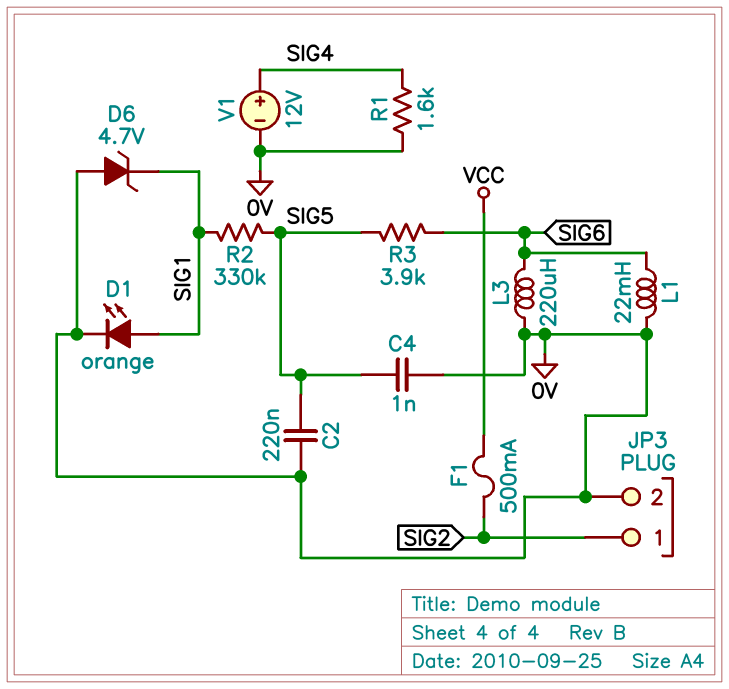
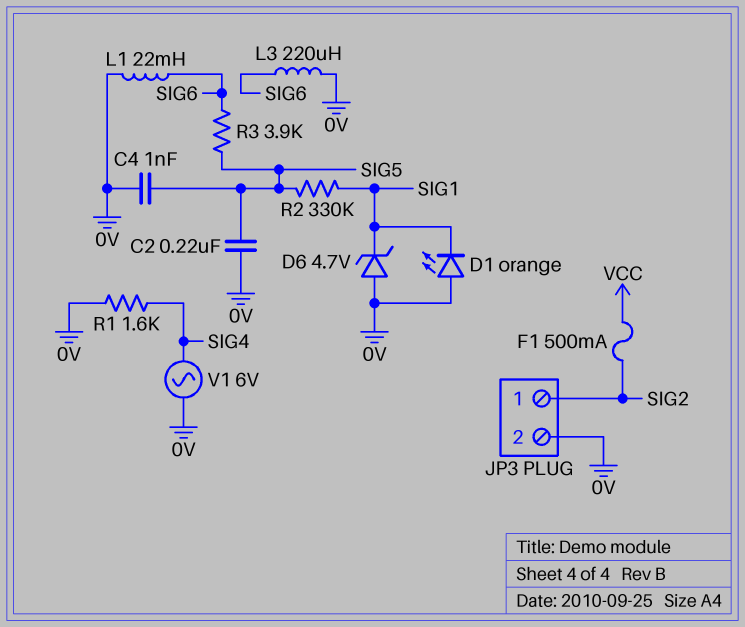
D1: LED orange (A SIG1, K 0V) -> LED orange (A 0V, K SIG1)
V1: 12V (plus SIG4, minus 0V) -> AC 6V (0V, SIG4)

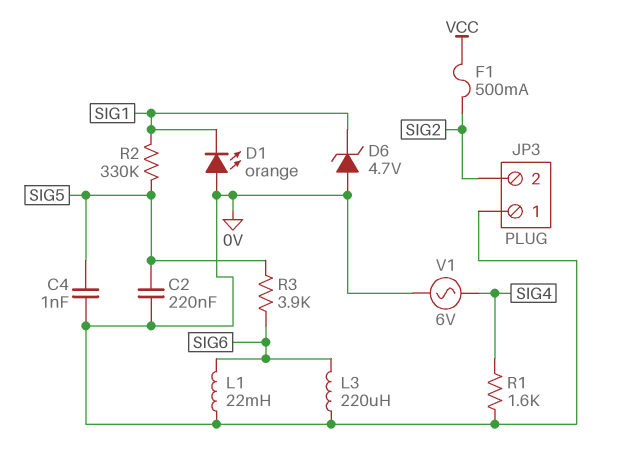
JP3 pin 1: SIG2 -> 0V
JP3 pin 2: 0V -> SIG2

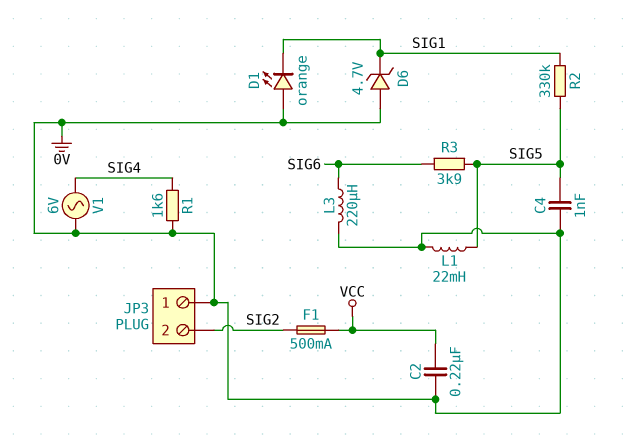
C2: 220nF (0V, SIG5) -> 220nF (0V, VCC)
L1: 22mH (0V, SIG6) -> 22mH (0V, SIG5)

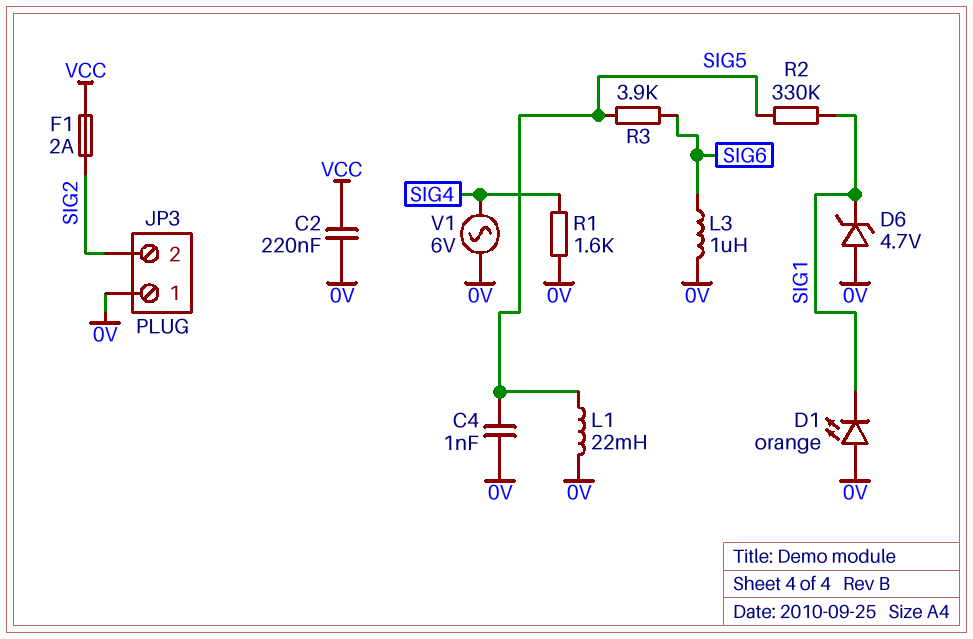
F1: 500mA (SIG2, VCC) -> 2A (SIG2, VCC)
L3: 220uH (0V, SIG6) -> 1uH (0V, SIG6)

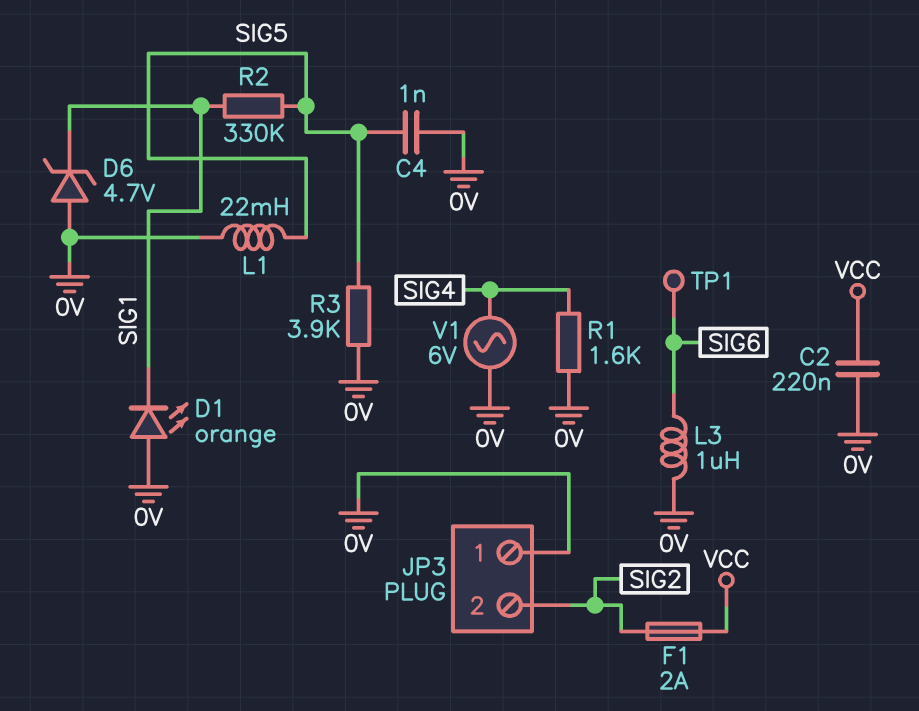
R3: 3.9k (SIG5, SIG6) -> 3.9k (0V, SIG5)
TP1: none -> test point (SIG6)

